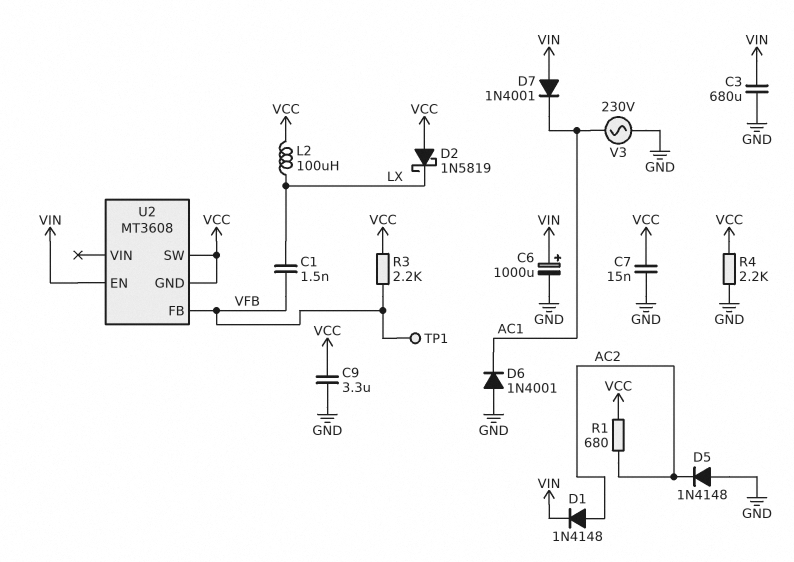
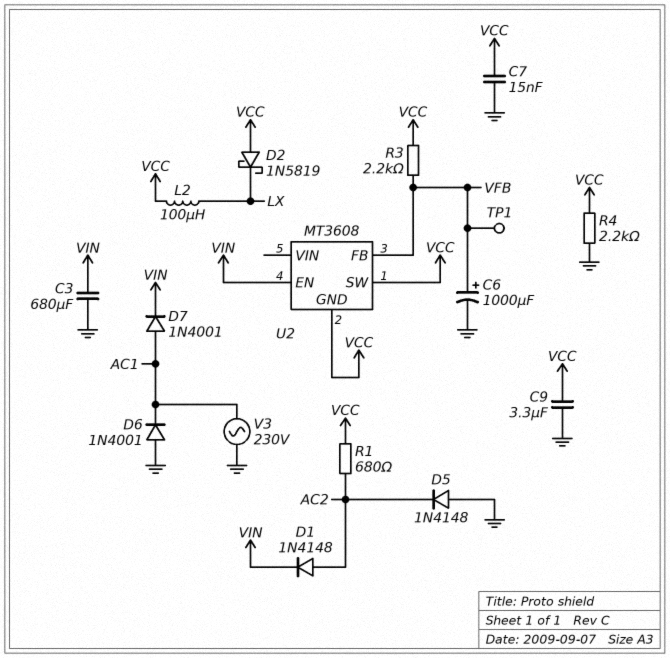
C1: 1.5nF (LX, VFB) -> none
C6: 1000uF (plus VIN, minus GND) -> 1000uF (plus VFB, minus GND)
D7: diode 1N4001 (A VIN, K AC1) -> diode 1N4001 (A AC1, K VIN)

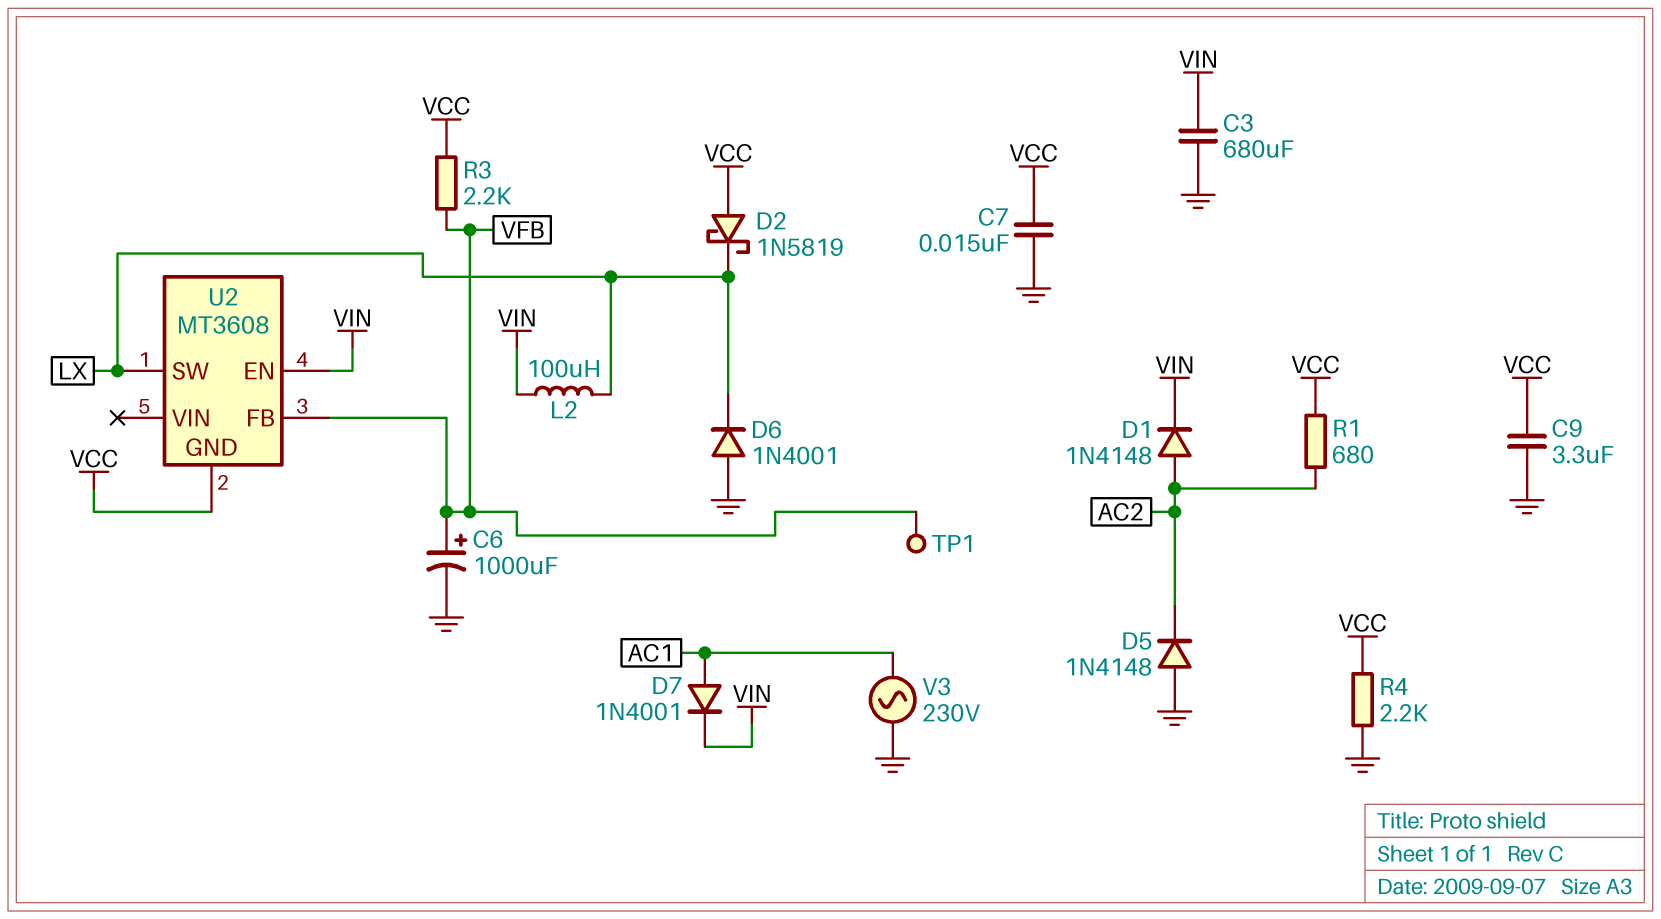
D6: diode 1N4001 (A GND, K AC1) -> diode 1N4001 (A GND, K LX)
L2: 100uH (LX, VCC) -> 100uH (LX, VIN)
U2 pin SW: VCC -> LX

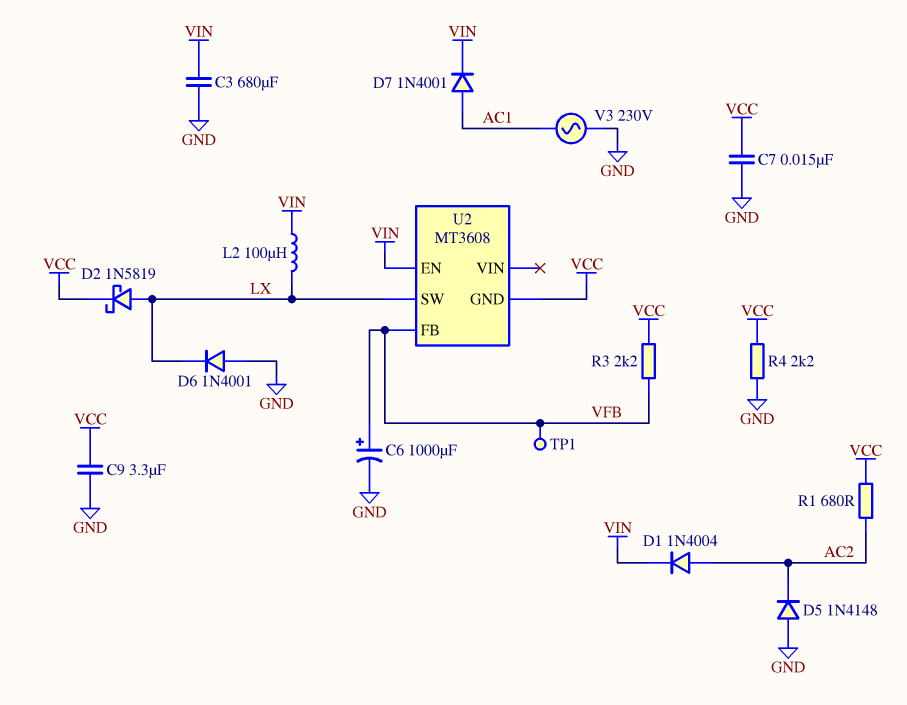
D1: diode 1N4148 (A AC2, K VIN) -> diode 1N4004 (A AC2, K VIN)
D2: schottky 1N5819 (A VCC, K LX) -> schottky 1N5819 (A LX, K VCC)

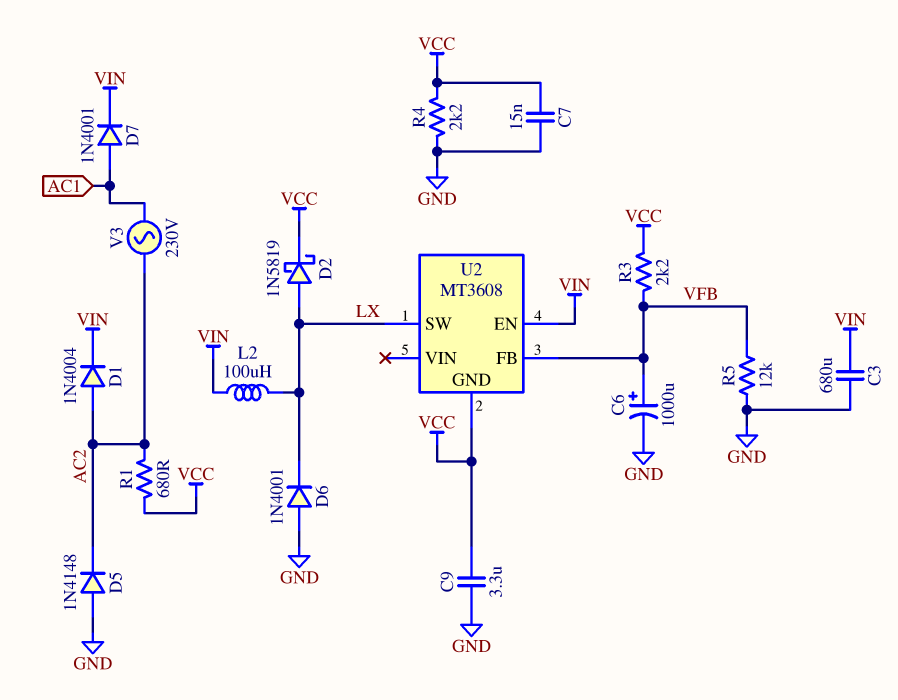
R5: none -> 12k (GND, VFB)
TP1: test point (VFB) -> none
V3: AC 230V (AC1, GND) -> AC 230V (AC1, AC2)

